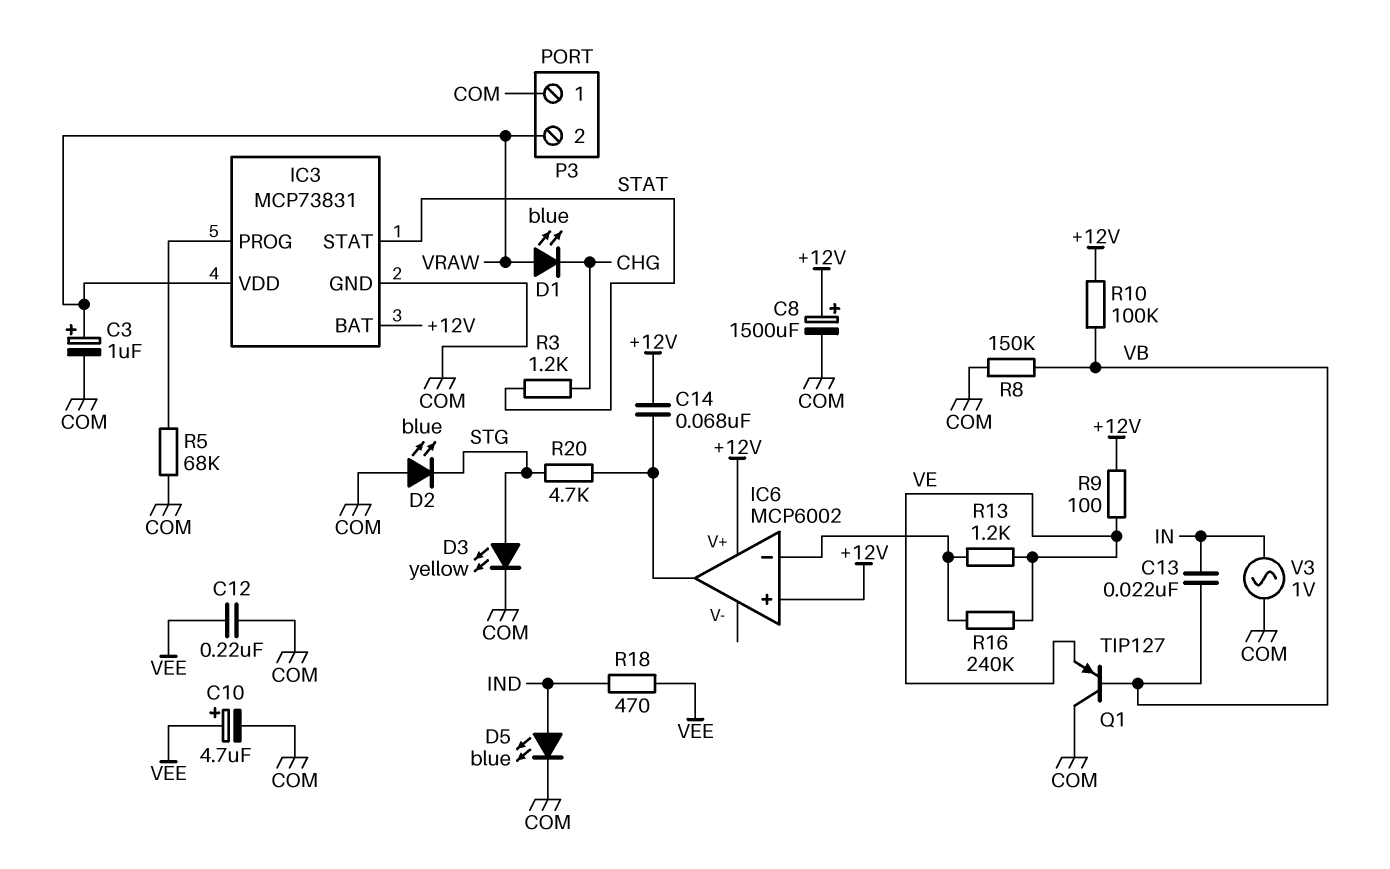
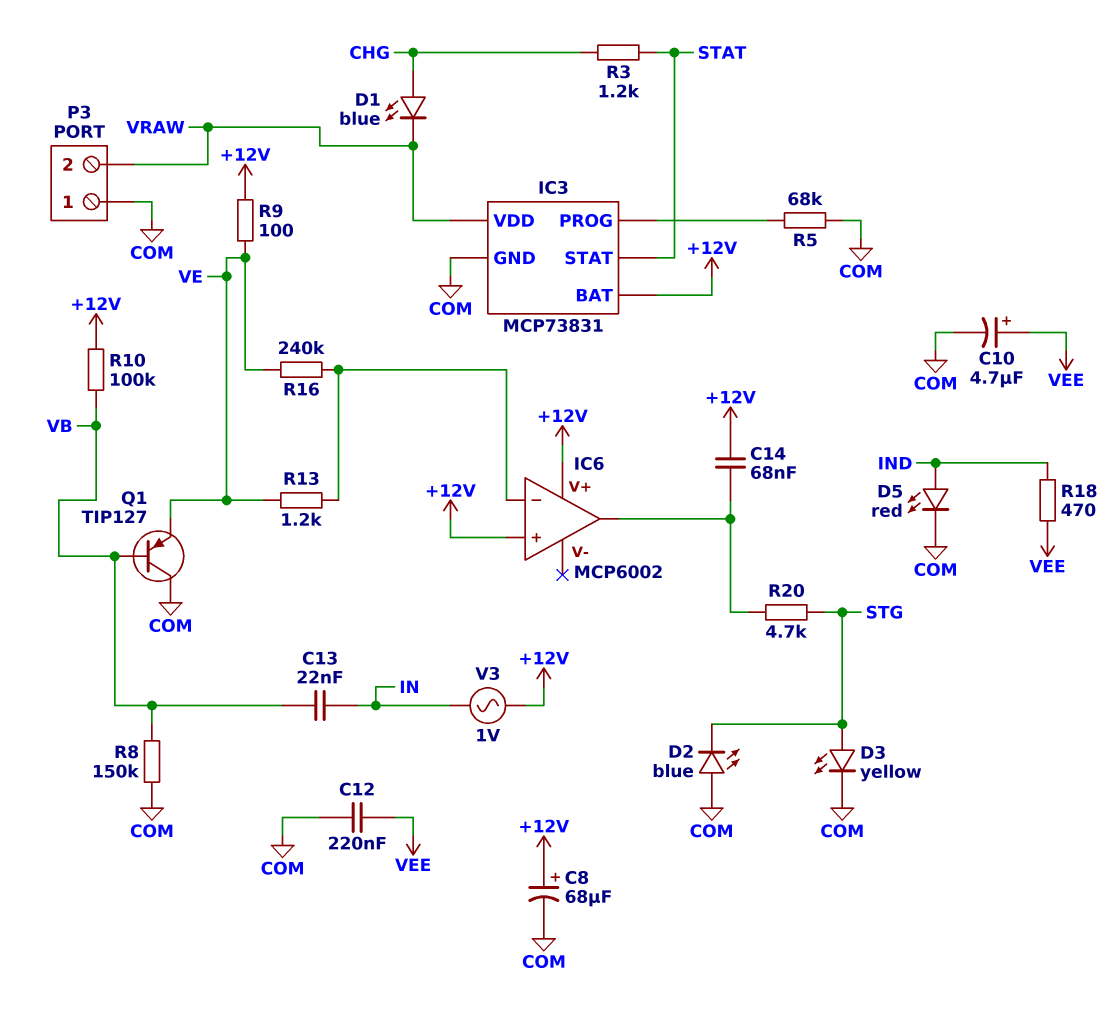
C3: 1uF (plus VRAW, minus COM) -> none
C8: 1500uF (plus +12V, minus COM) -> 68uF (plus +12V, minus COM)
D1: LED blue (A VRAW, K CHG) -> LED blue (A CHG, K VRAW)
D5: LED blue (A IND, K COM) -> LED red (A IND, K COM)
V3: AC 1V (COM, IN) -> AC 1V (+12V, IN)

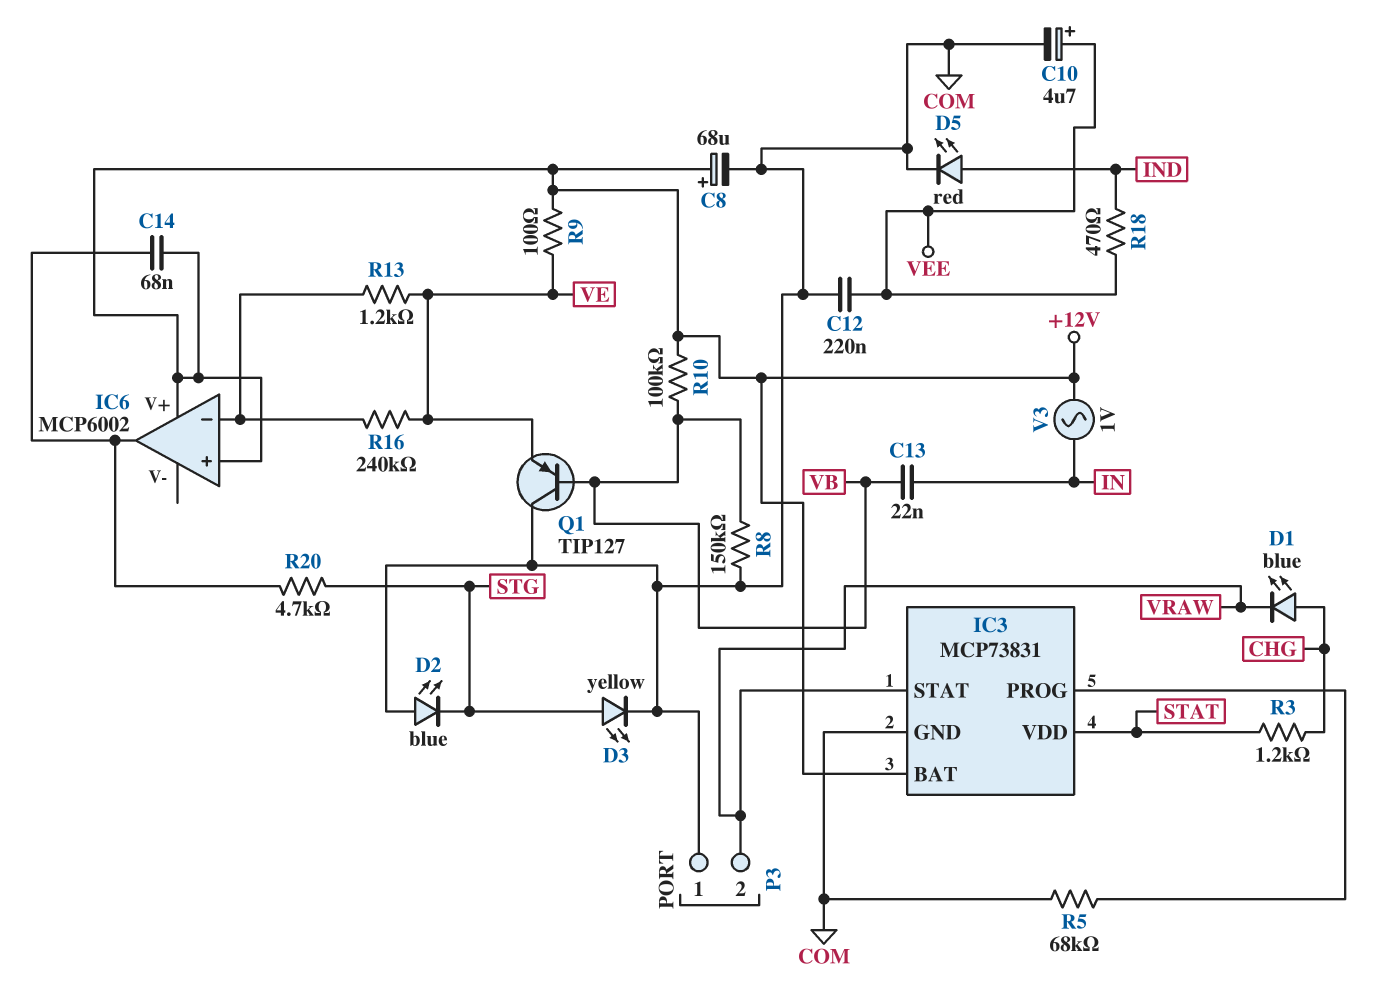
IC3 pin STAT: STAT -> VRAW
IC3 pin VDD: VRAW -> STAT

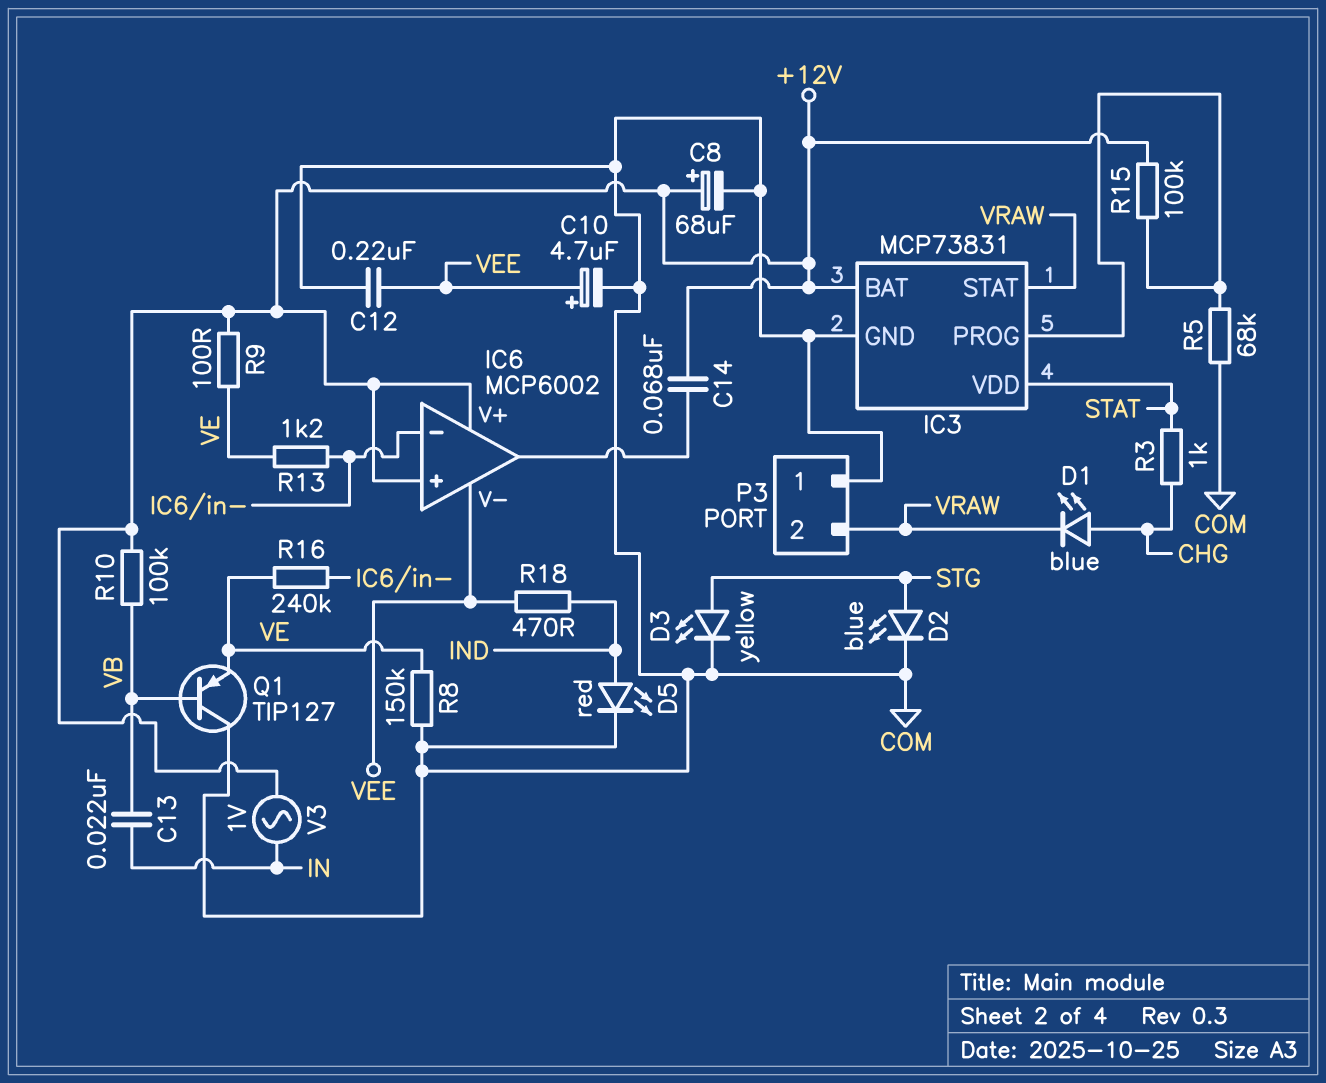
D2: LED blue (A COM, K STG) -> LED blue (A STG, K COM)
IC6 pin V-: none -> VEE
R3: 1.2k (CHG, STAT) -> 1k (CHG, STAT)
R8: 150k (COM, VB) -> 150k (COM, VE)
R15: none -> 100k (+12V, IC3/PROG)
R20: 4.7k (IC6/out, STG) -> none

